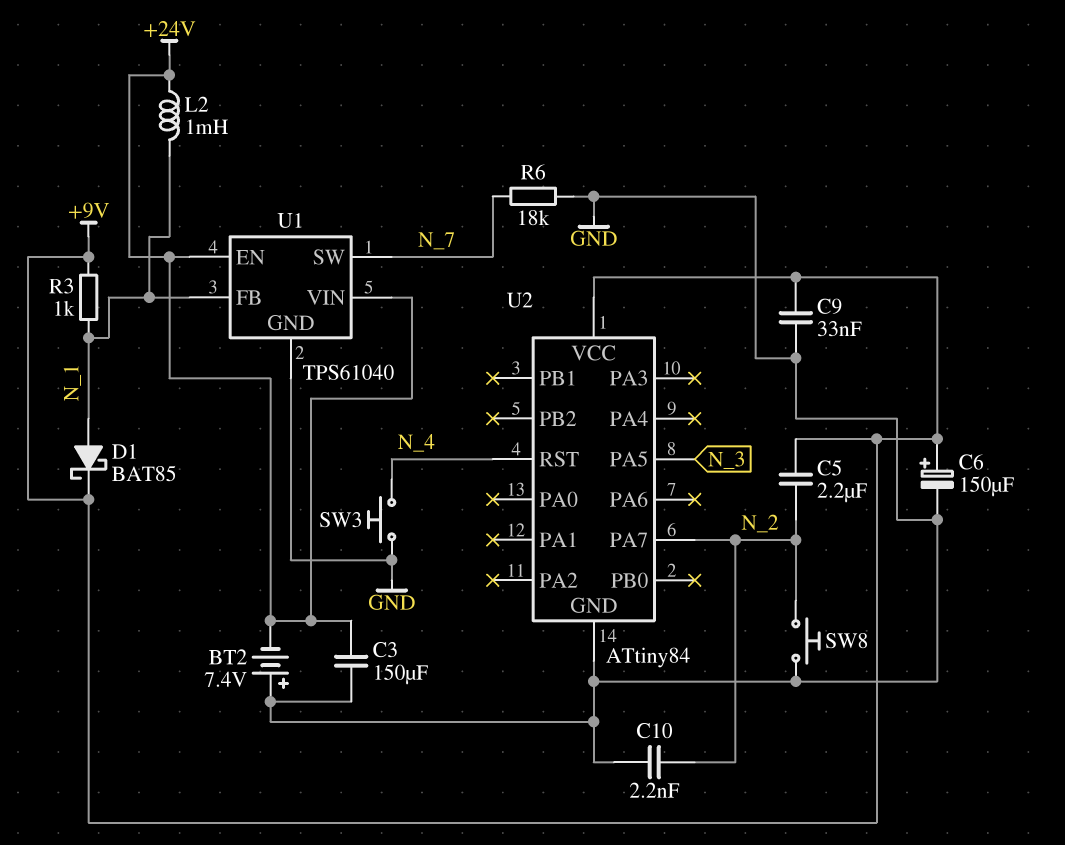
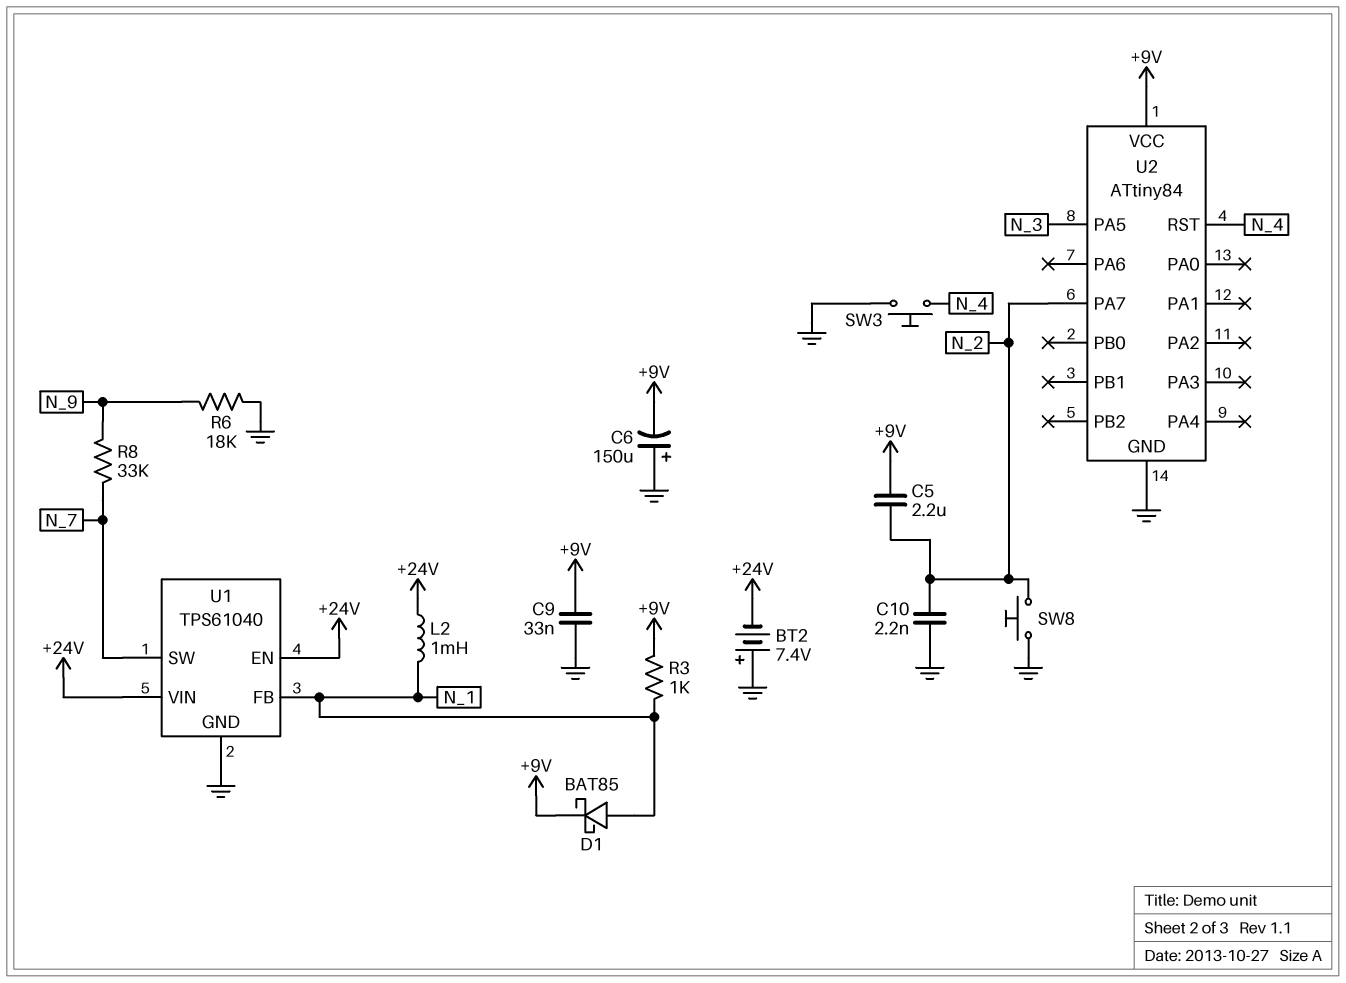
C3: 150uF (+24V, GND) -> none
C6: 150uF (plus +9V, minus GND) -> 150uF (plus GND, minus +9V)
R6: 18k (GND, N_7) -> 18k (GND, N_9)
R8: none -> 33k (N_7, N_9)

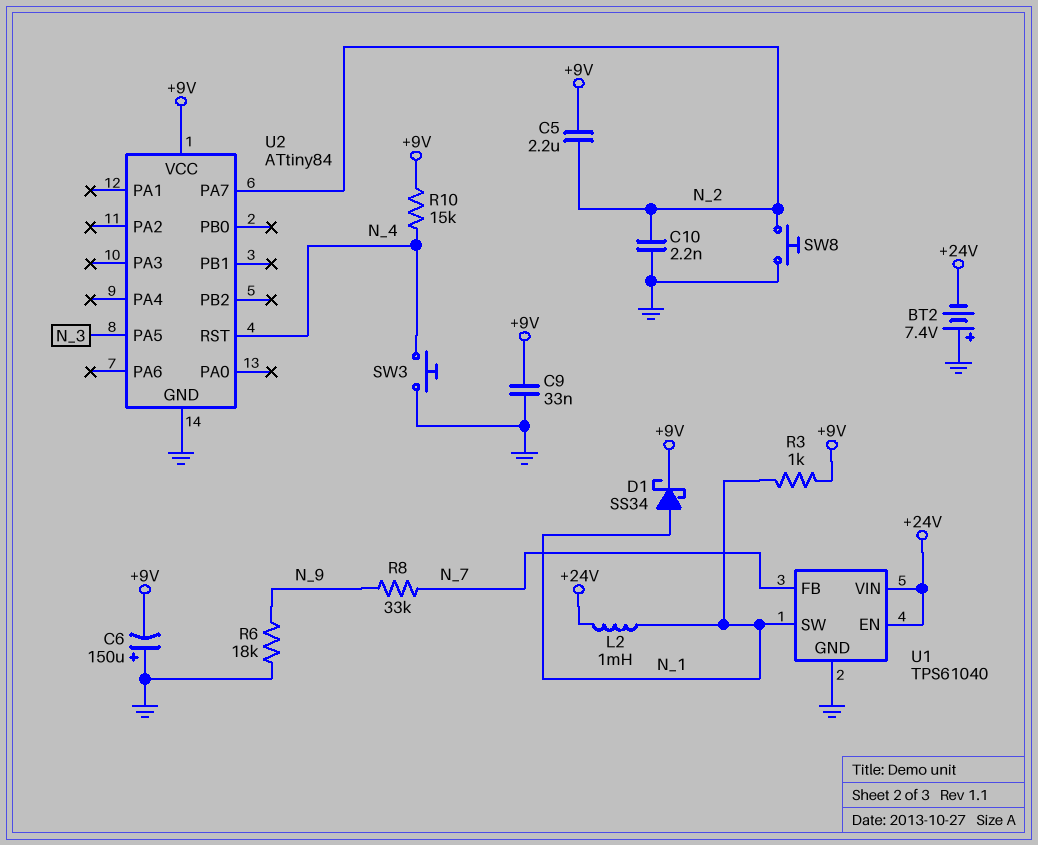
D1: schottky BAT85 (A N_1, K +9V) -> schottky SS34 (A N_1, K +9V)
R10: none -> 15k (+9V, N_4)
U1 pin FB: N_1 -> N_7
U1 pin SW: N_7 -> N_1

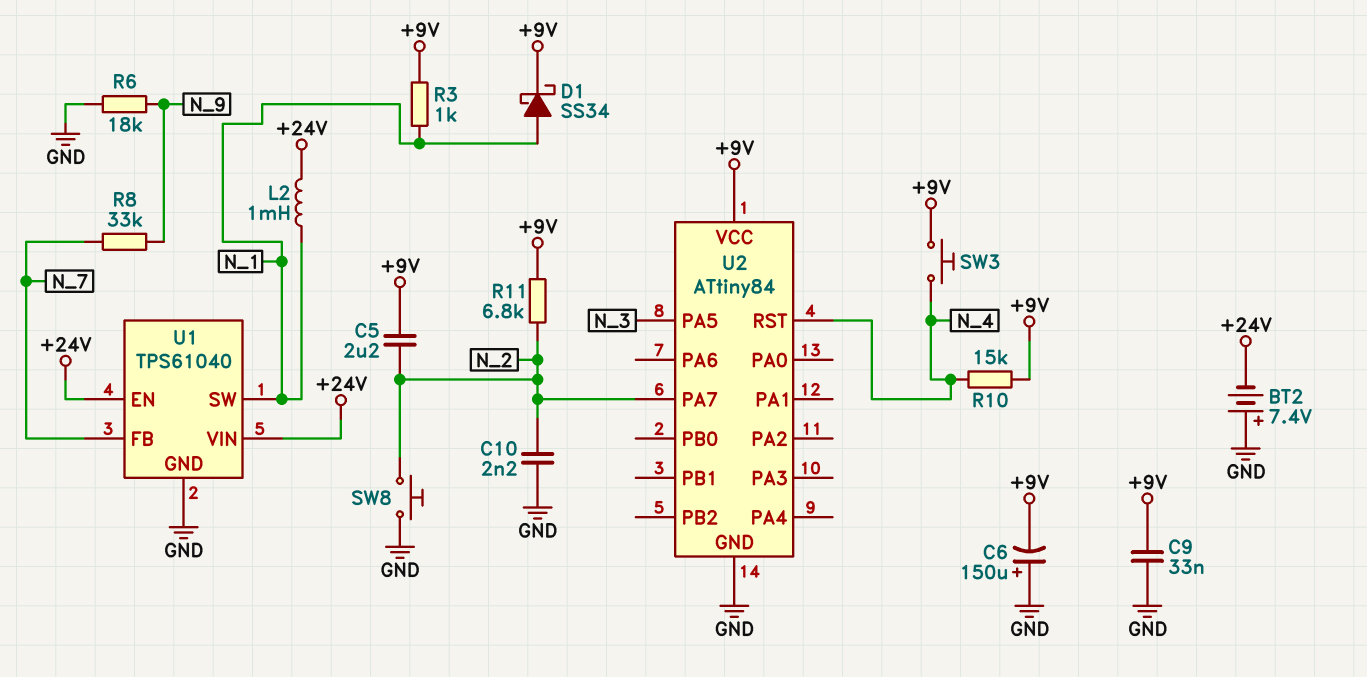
R11: none -> 6.8k (+9V, N_2)
SW3: button (GND, N_4) -> button (+9V, N_4)

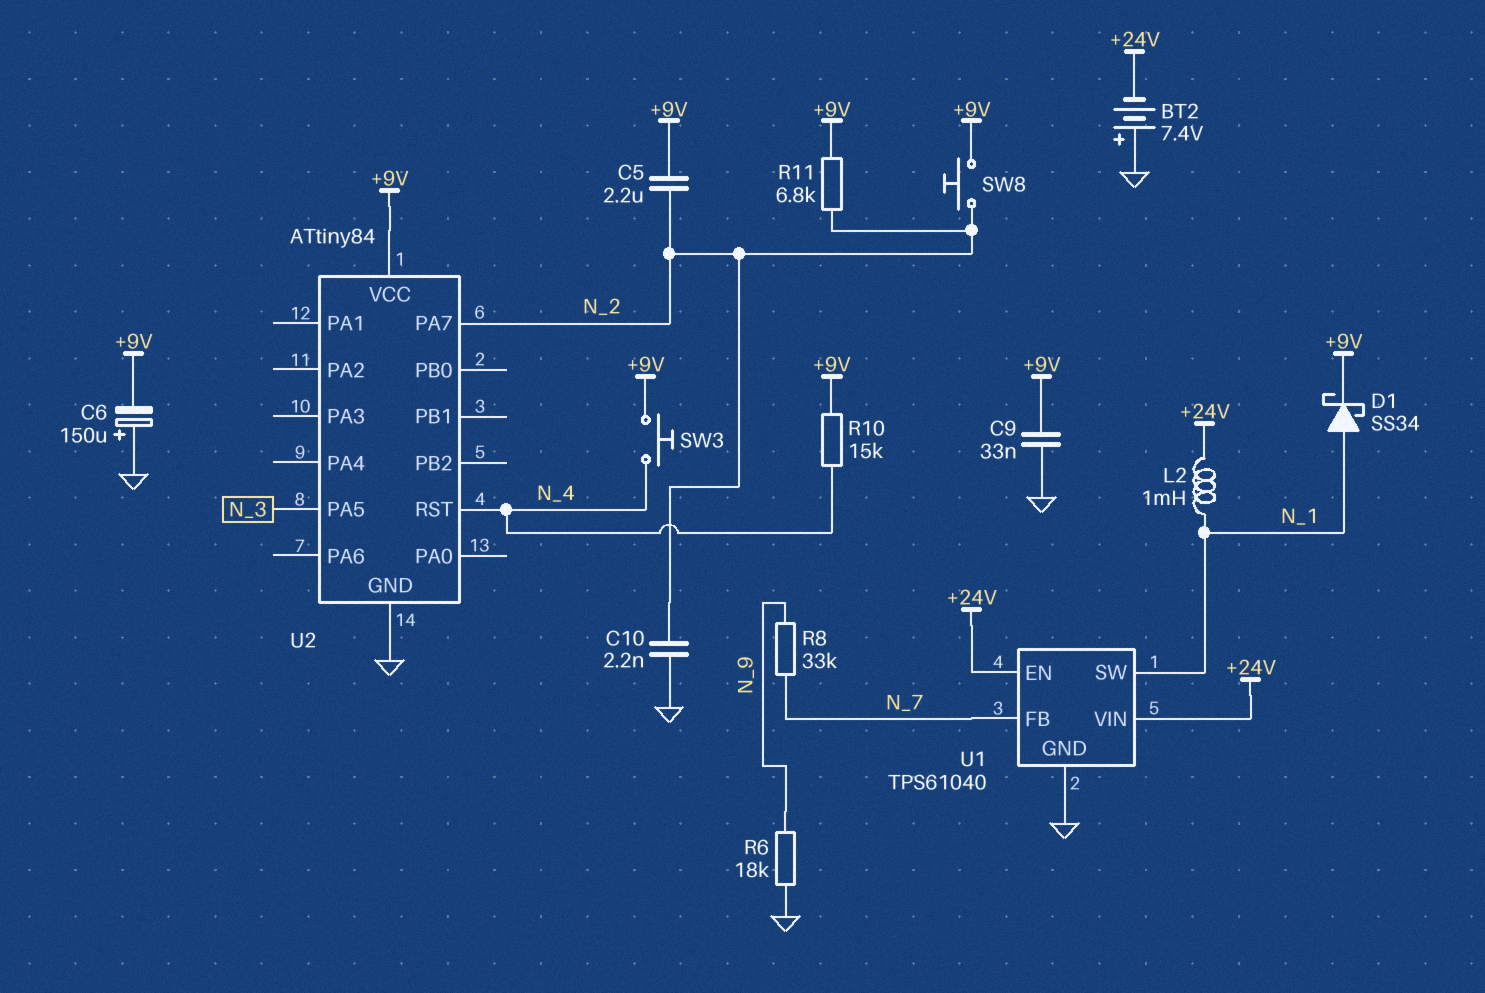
R3: 1k (+9V, N_1) -> none
SW8: button (GND, N_2) -> button (+9V, N_2)

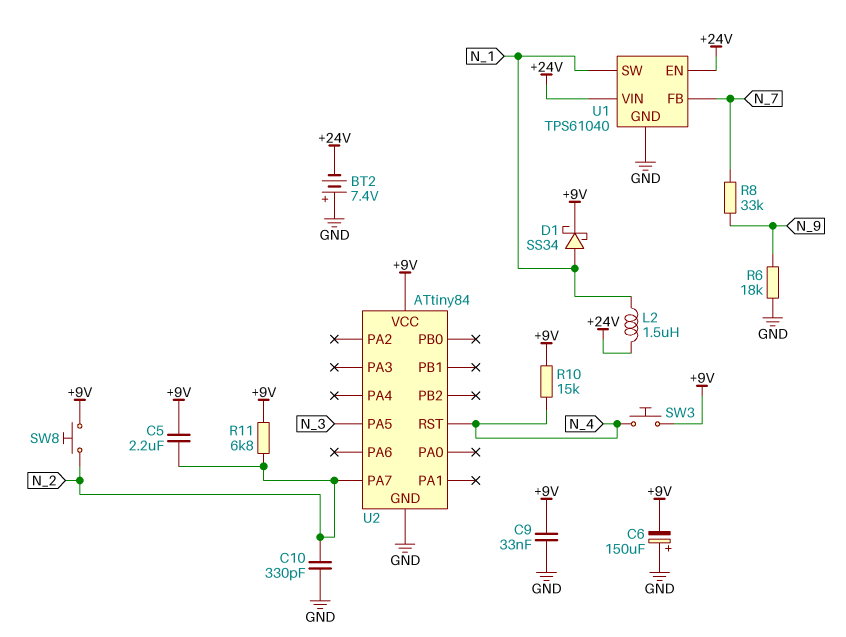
C10: 2.2nF (GND, N_2) -> 330pF (GND, N_2)
L2: 1mH (+24V, N_1) -> 1.5uH (+24V, N_1)

